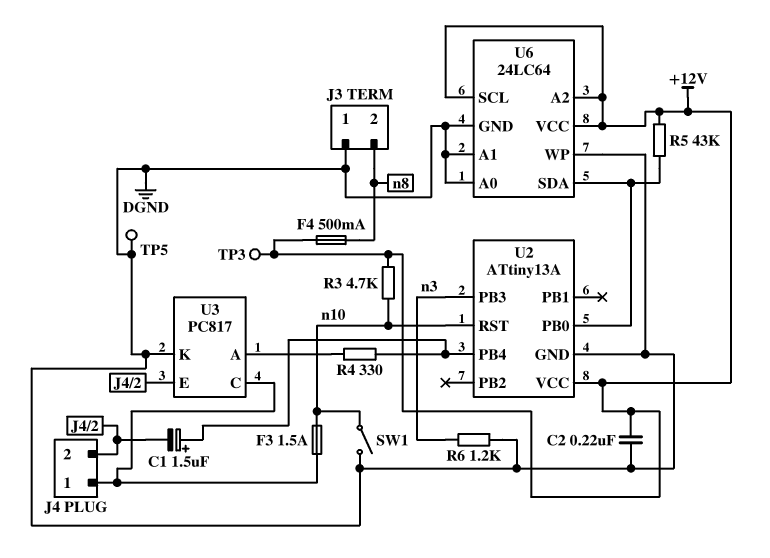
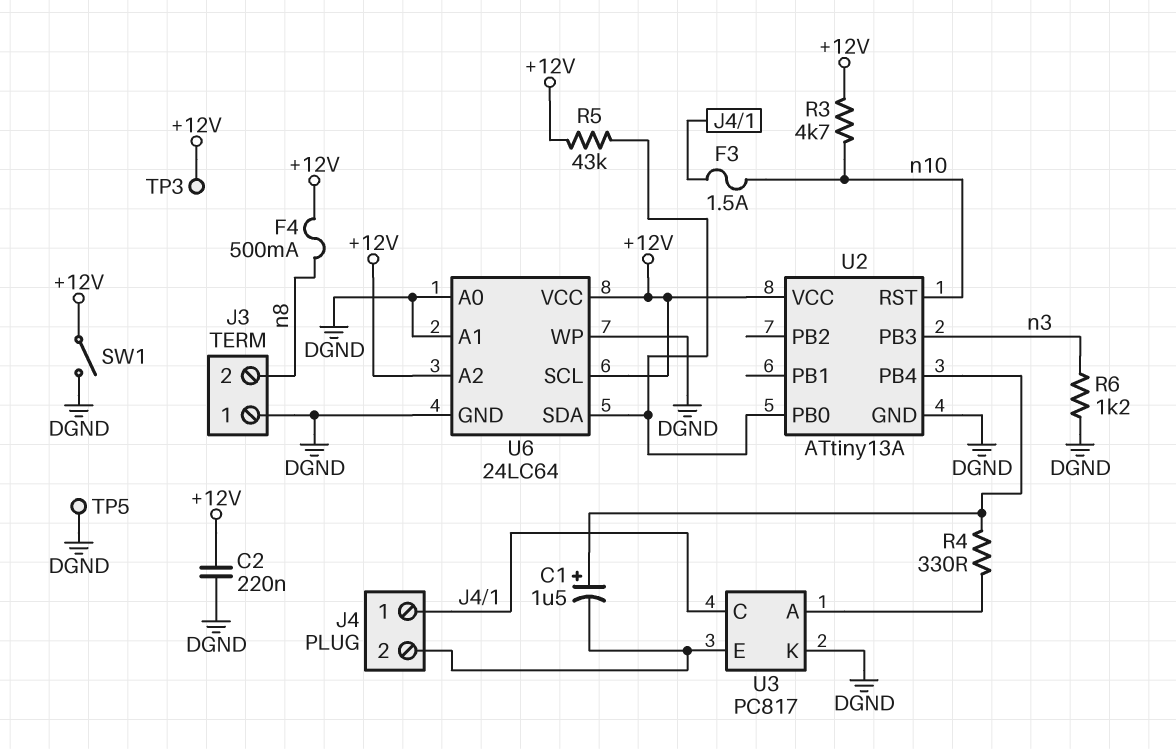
SW1: switch (DGND, n10) -> switch (+12V, DGND)

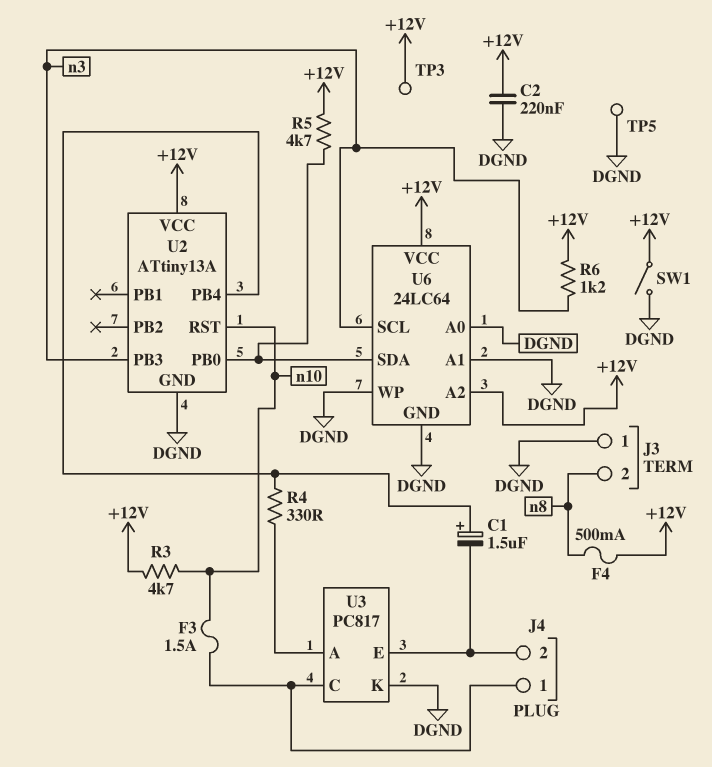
R5: 43k (+12V, U2/PB0) -> 4.7k (+12V, U2/PB0)
R6: 1.2k (DGND, n3) -> 1.2k (+12V, n3)
U6 pin SCL: +12V -> n3

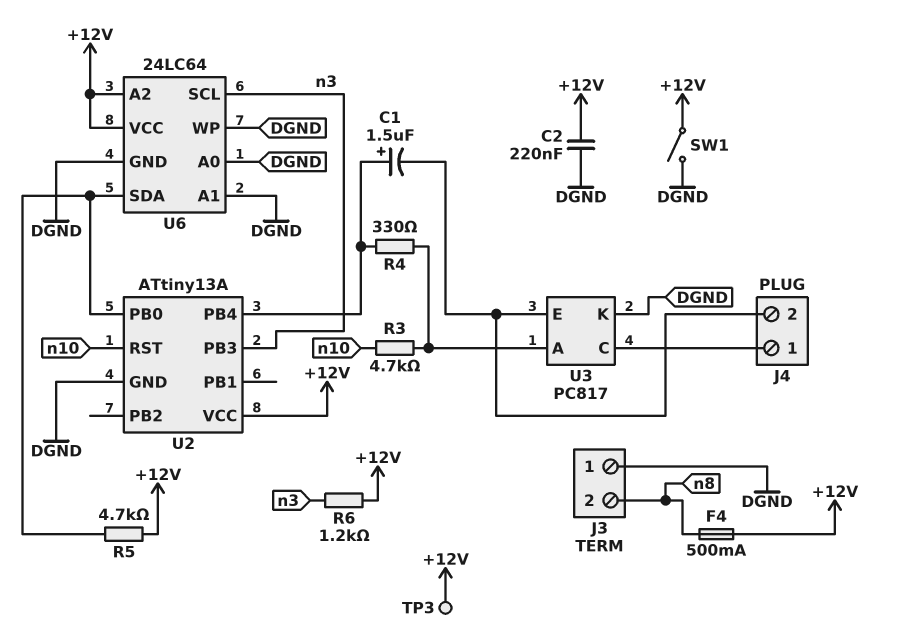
F3: 1.5A (J4/1, n10) -> none
R3: 4.7k (+12V, n10) -> 4.7k (U3/A, n10)
TP5: test point (DGND) -> none

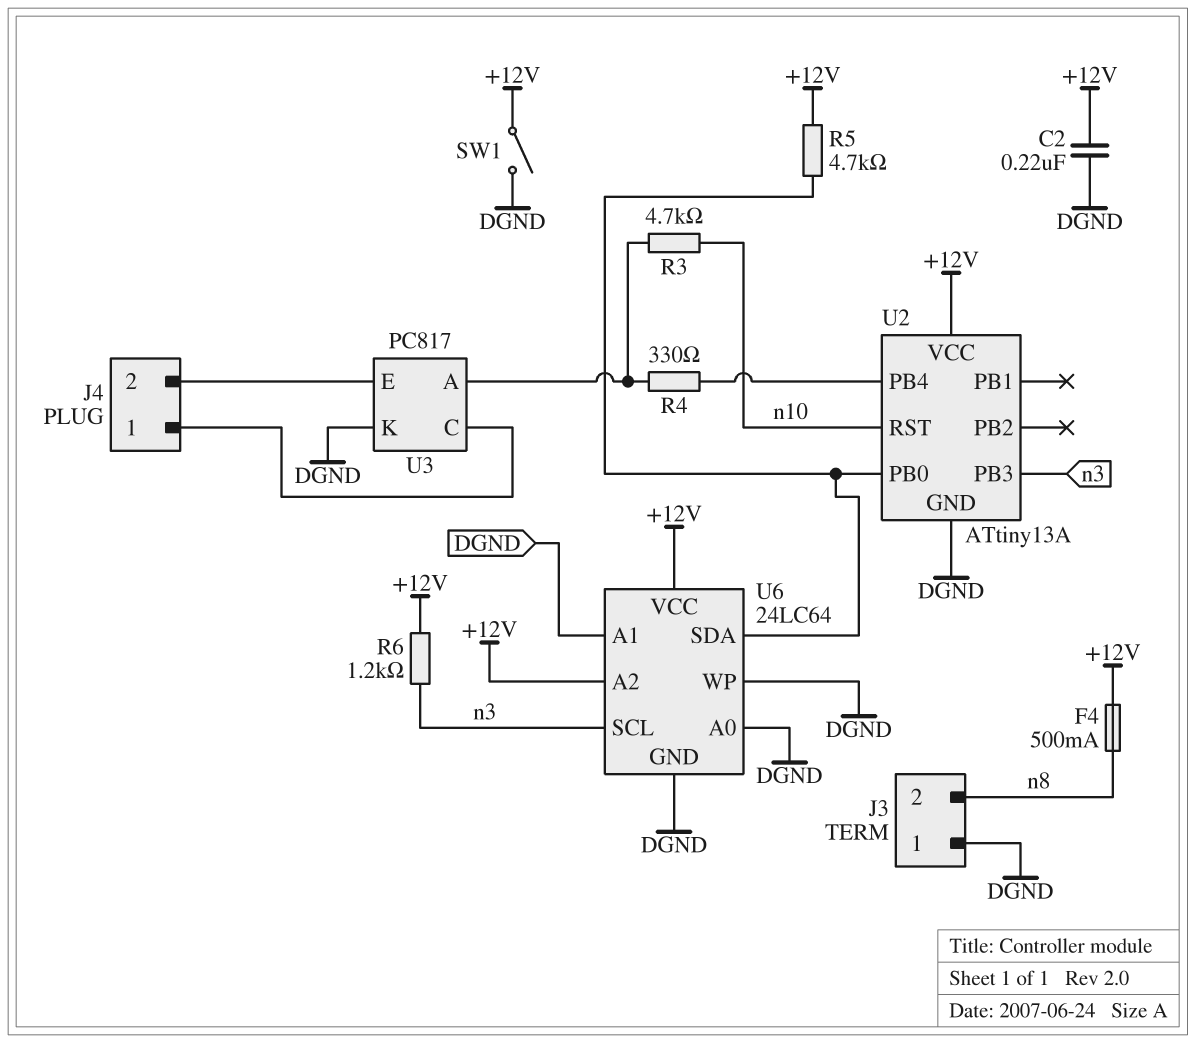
C1: 1.5uF (plus U2/PB4, minus J4/2) -> none
TP3: test point (+12V) -> none

